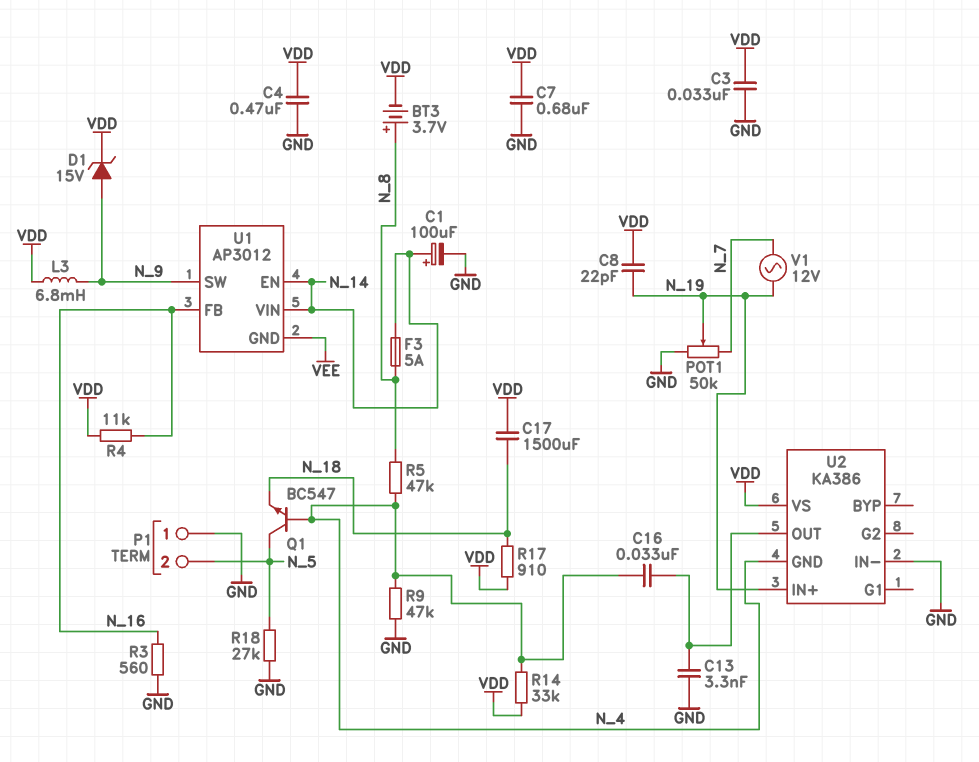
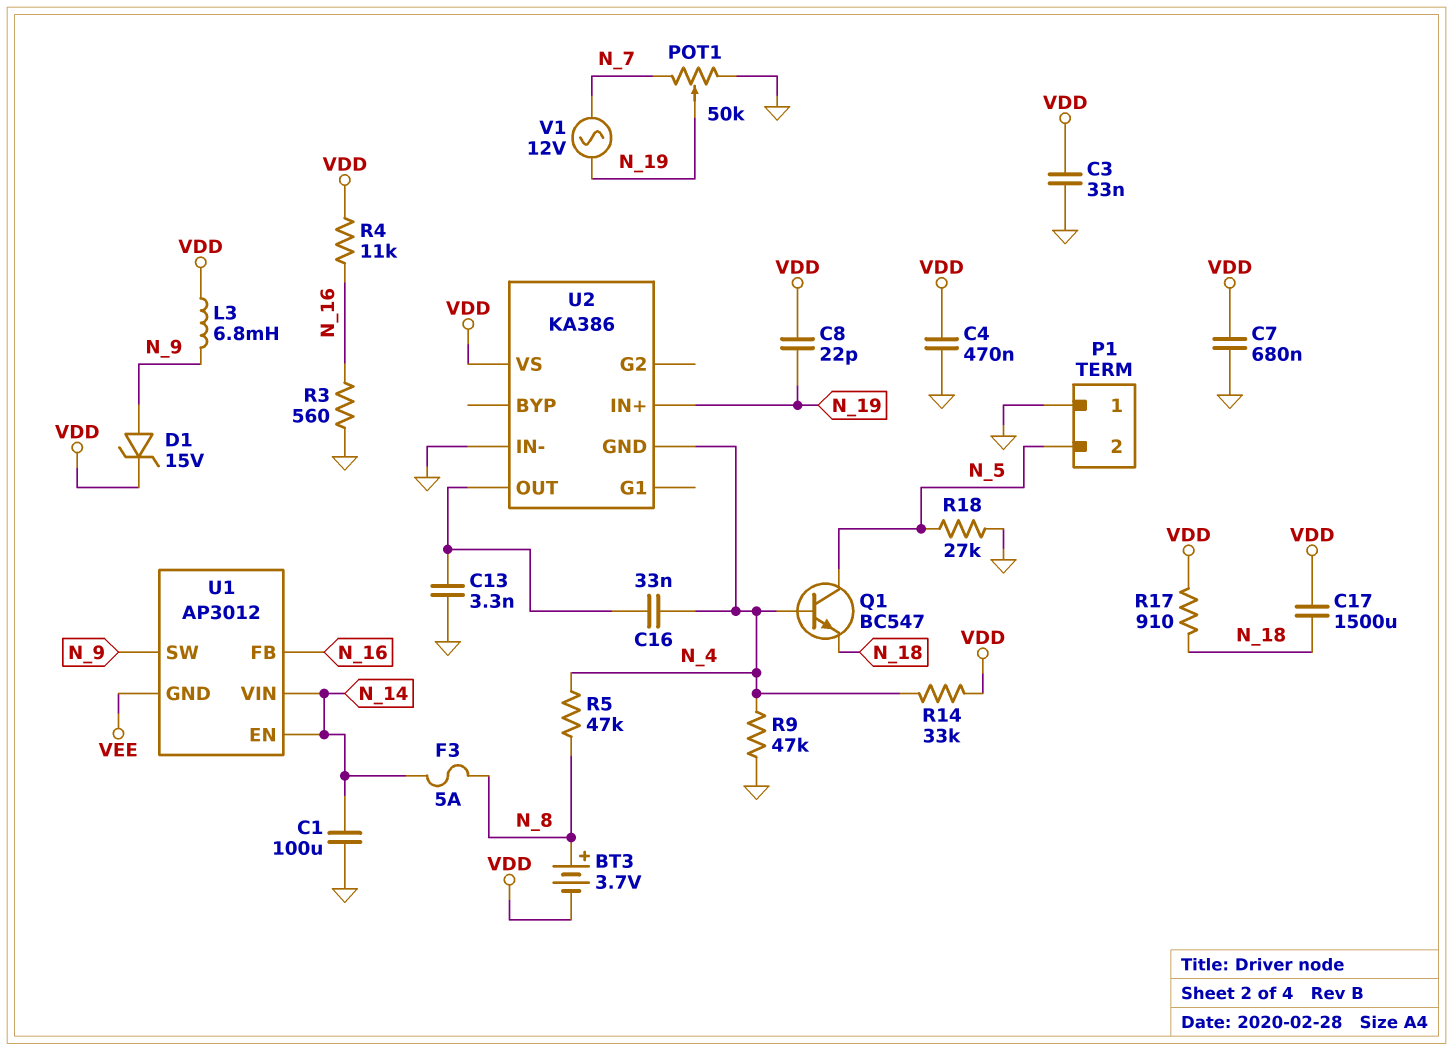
C1: 100uF (plus N_14, minus GND) -> 100uF (GND, N_14)

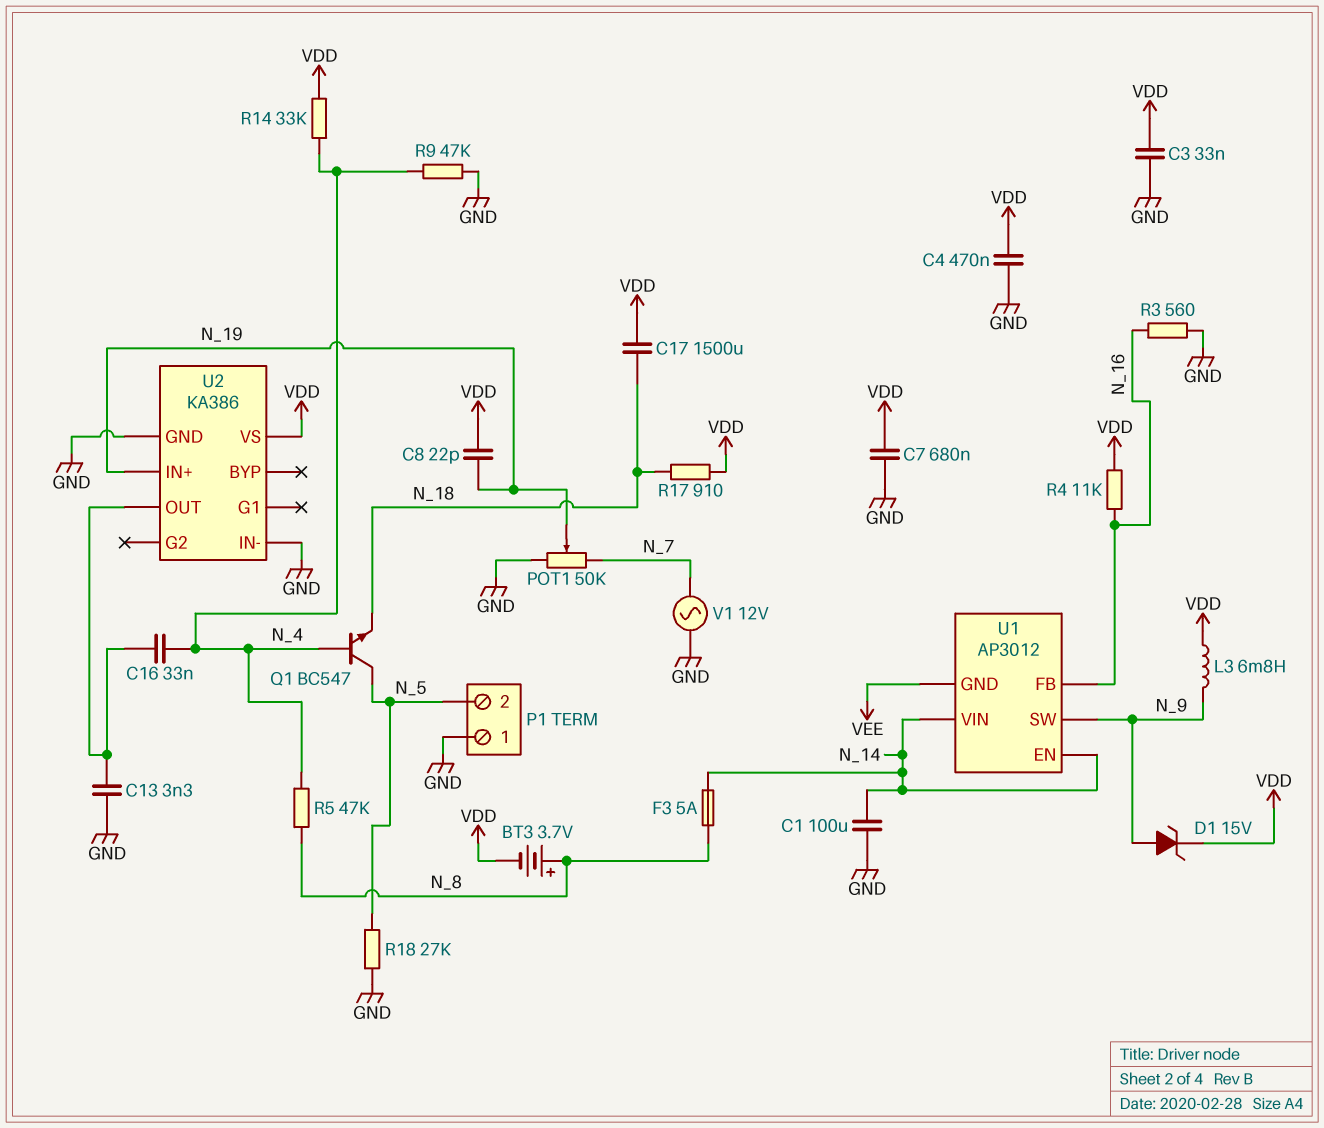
U2 pin GND: N_4 -> GND
V1: AC 12V (N_7, N_19) -> AC 12V (GND, N_7)

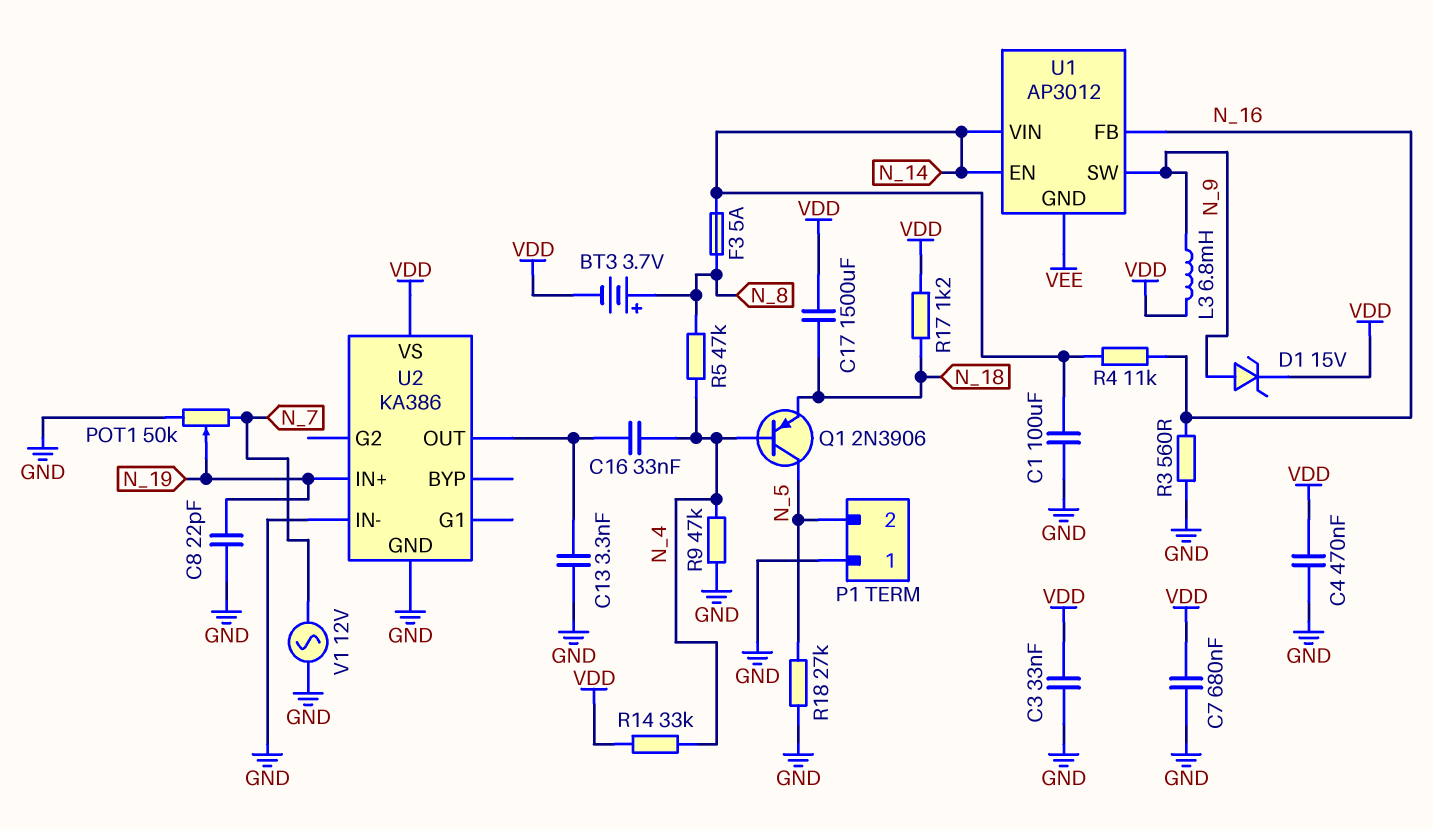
C8: 22pF (N_19, VDD) -> 22pF (GND, N_19)
Q1: NPN BC547 (B N_4, C N_5, E N_18) -> PNP 2N3906 (B N_4, C N_5, E N_18)
R4: 11k (N_16, VDD) -> 11k (N_14, N_16)
R17: 910 (N_18, VDD) -> 1.2k (N_18, VDD)

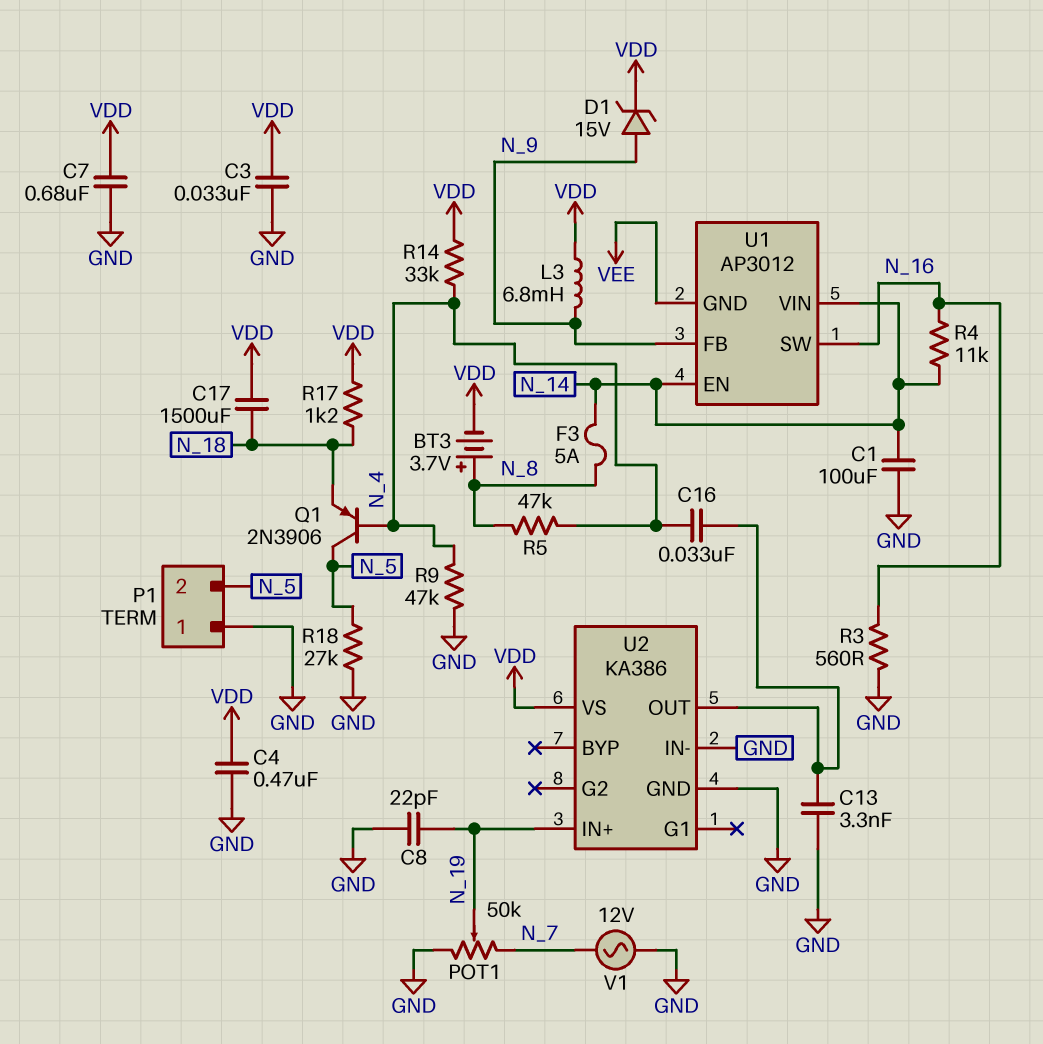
U1 pin FB: N_16 -> N_9
U1 pin SW: N_9 -> N_16

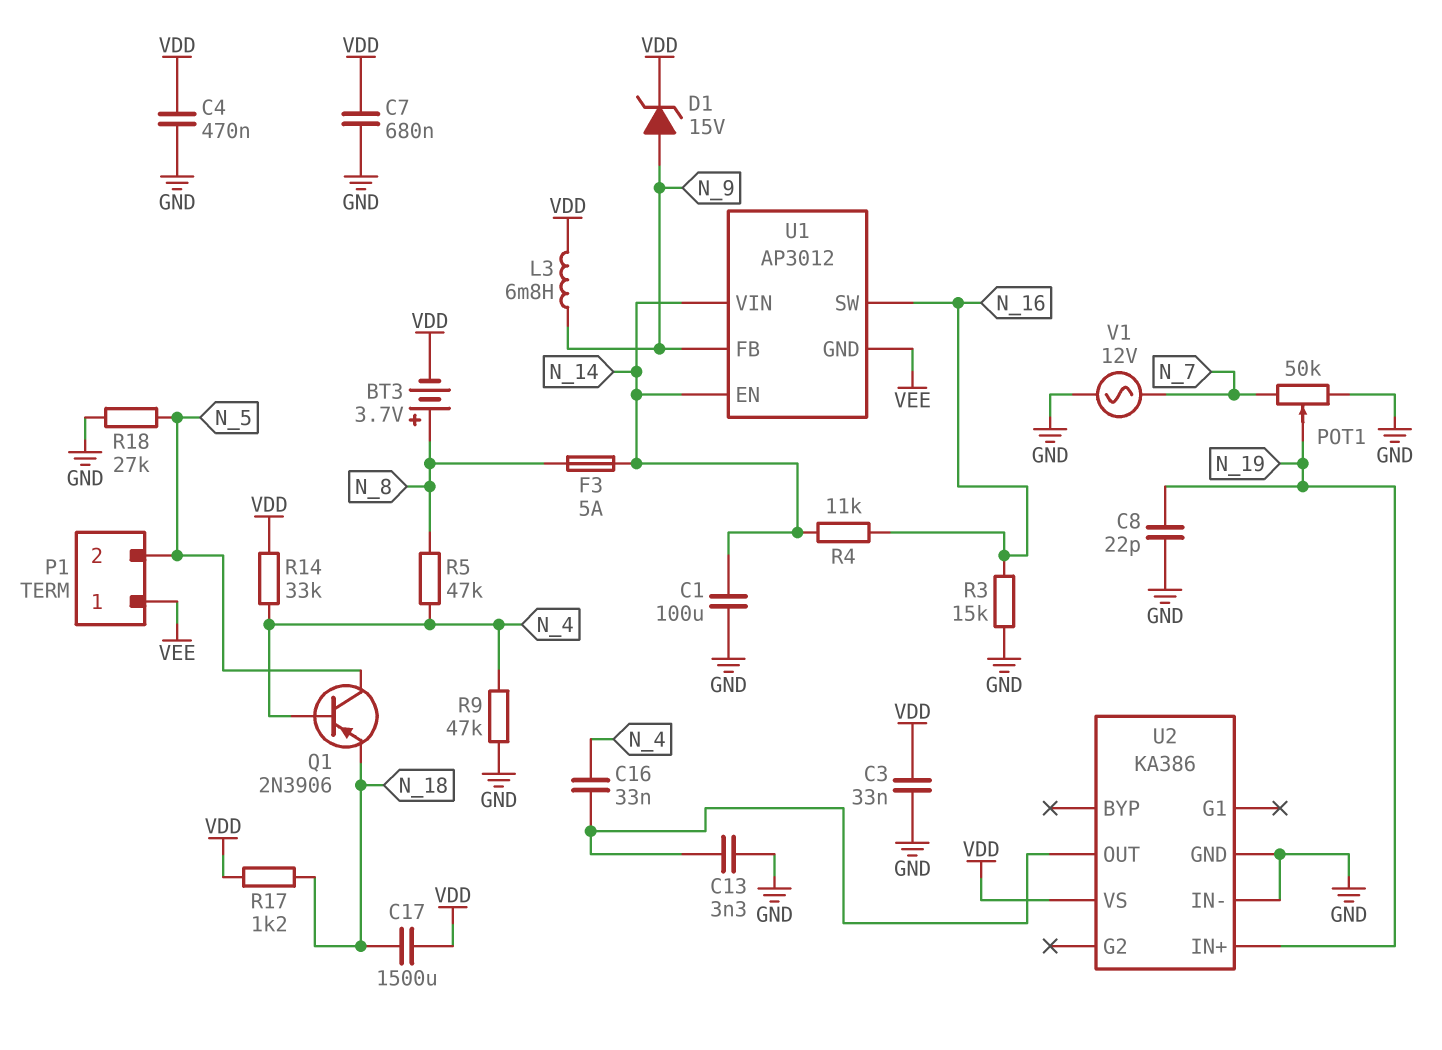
P1 pin 1: GND -> VEE
R3: 560 (GND, N_16) -> 15k (GND, N_16)

